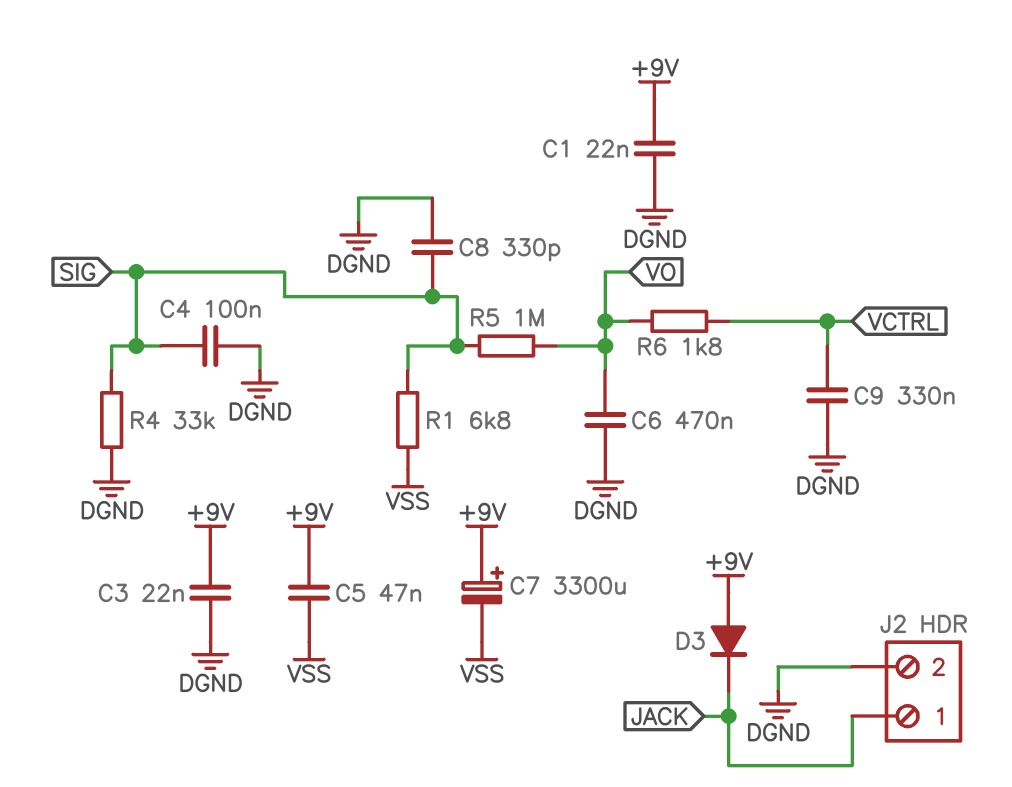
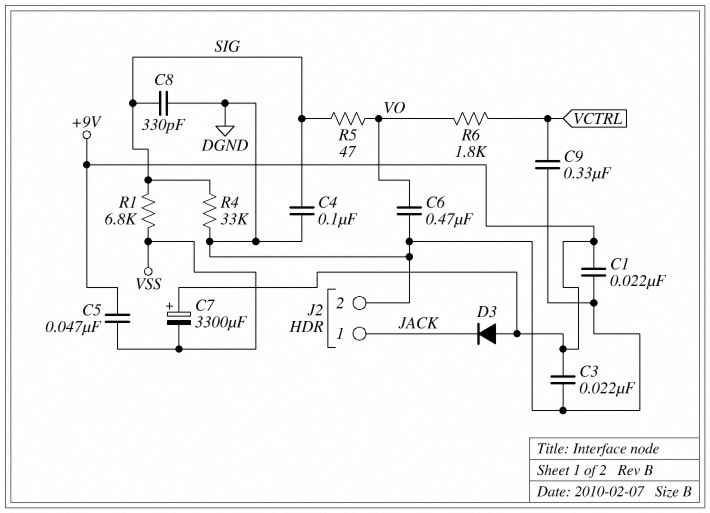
R5: 1M (SIG, VO) -> 47 (SIG, VO)

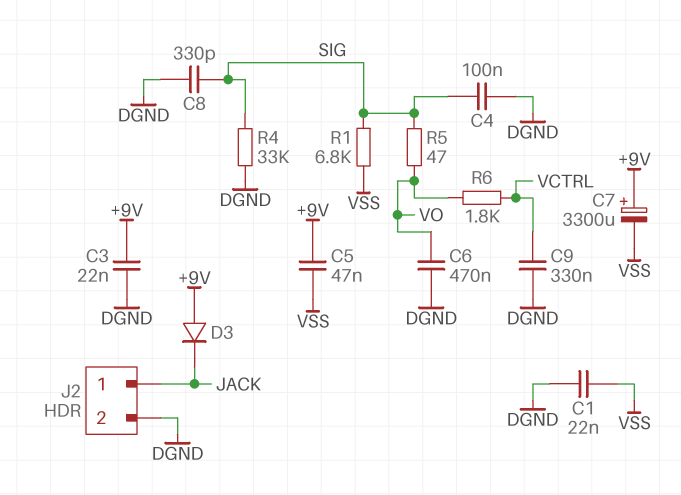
C1: 22nF (+9V, DGND) -> 22nF (DGND, VSS)

